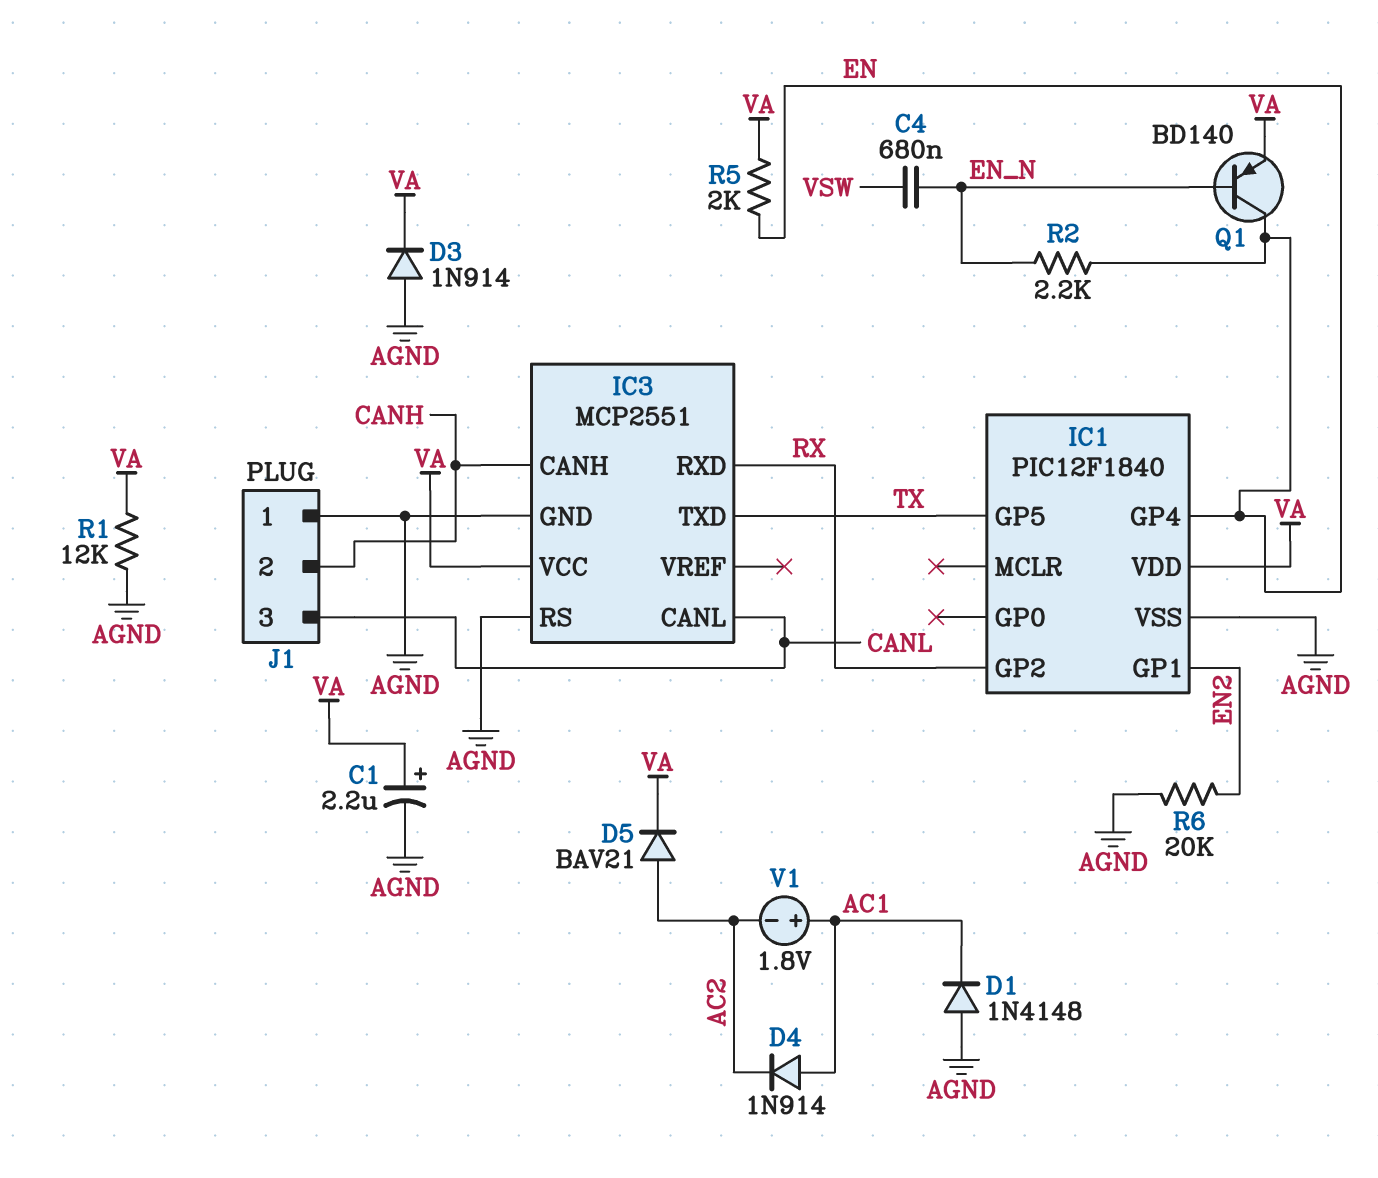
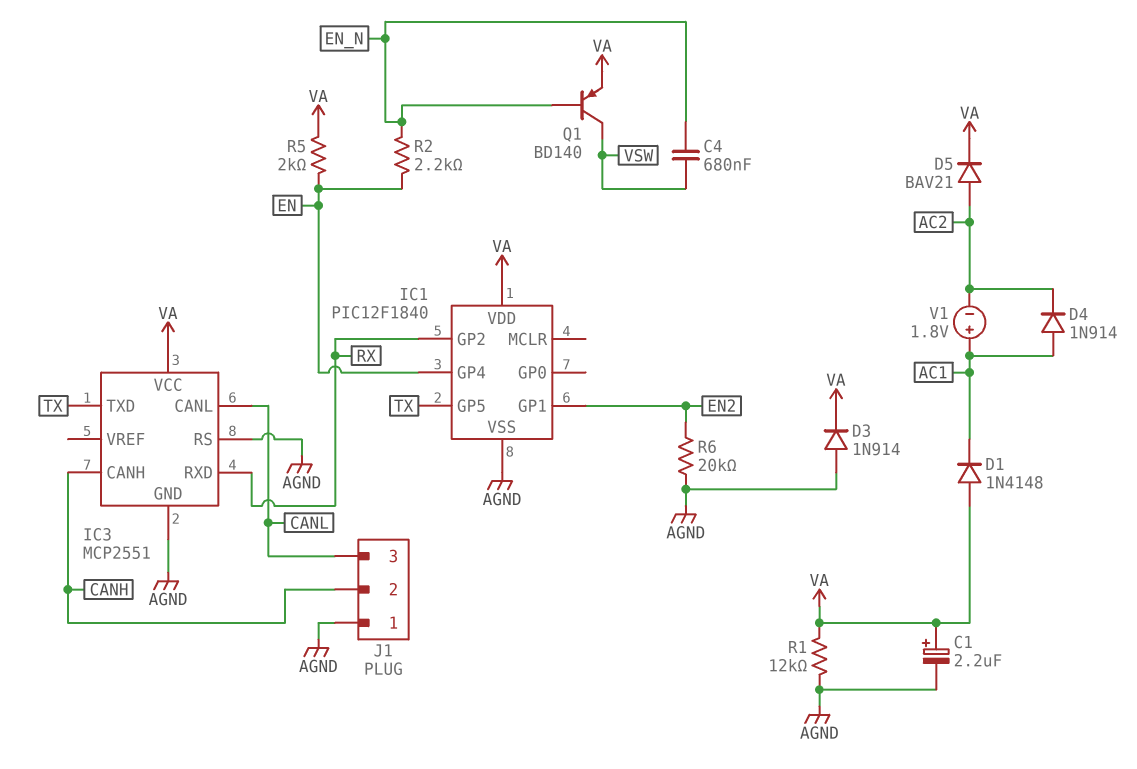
D1: diode 1N4148 (A AGND, K AC1) -> diode 1N4148 (A VA, K AC1)
Q1: PNP BD140 (B EN_N, C EN, E VA) -> PNP BD140 (B EN_N, C VSW, E VA)

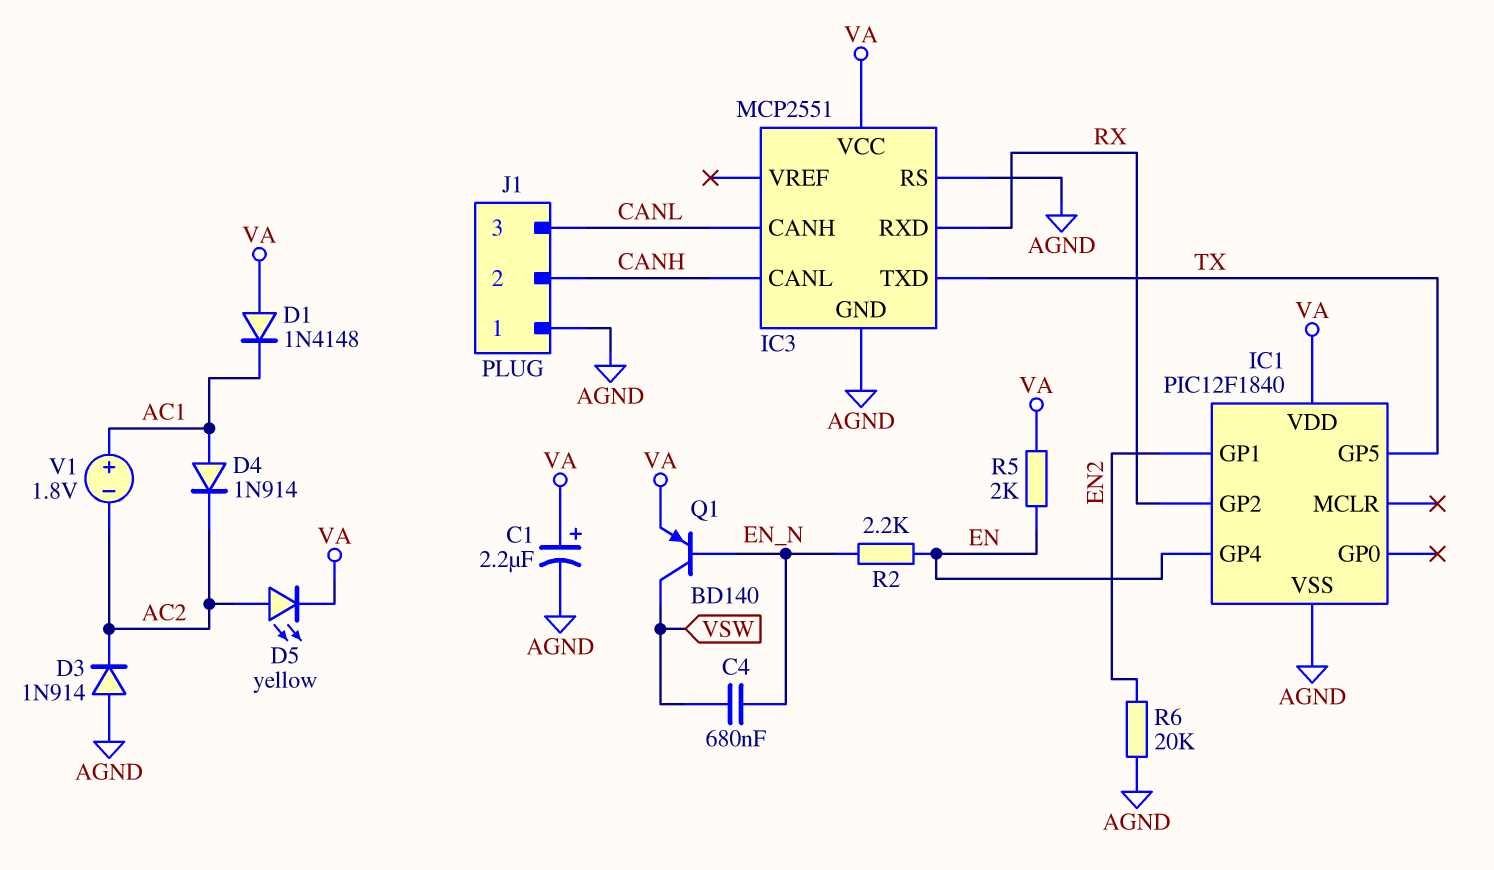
D3: diode 1N914 (A AGND, K VA) -> diode 1N914 (A AGND, K AC2)
D5: diode BAV21 (A AC2, K VA) -> LED yellow (A AC2, K VA)
IC3 pin CANH: CANH -> CANL
IC3 pin CANL: CANL -> CANH
R1: 12k (AGND, VA) -> none

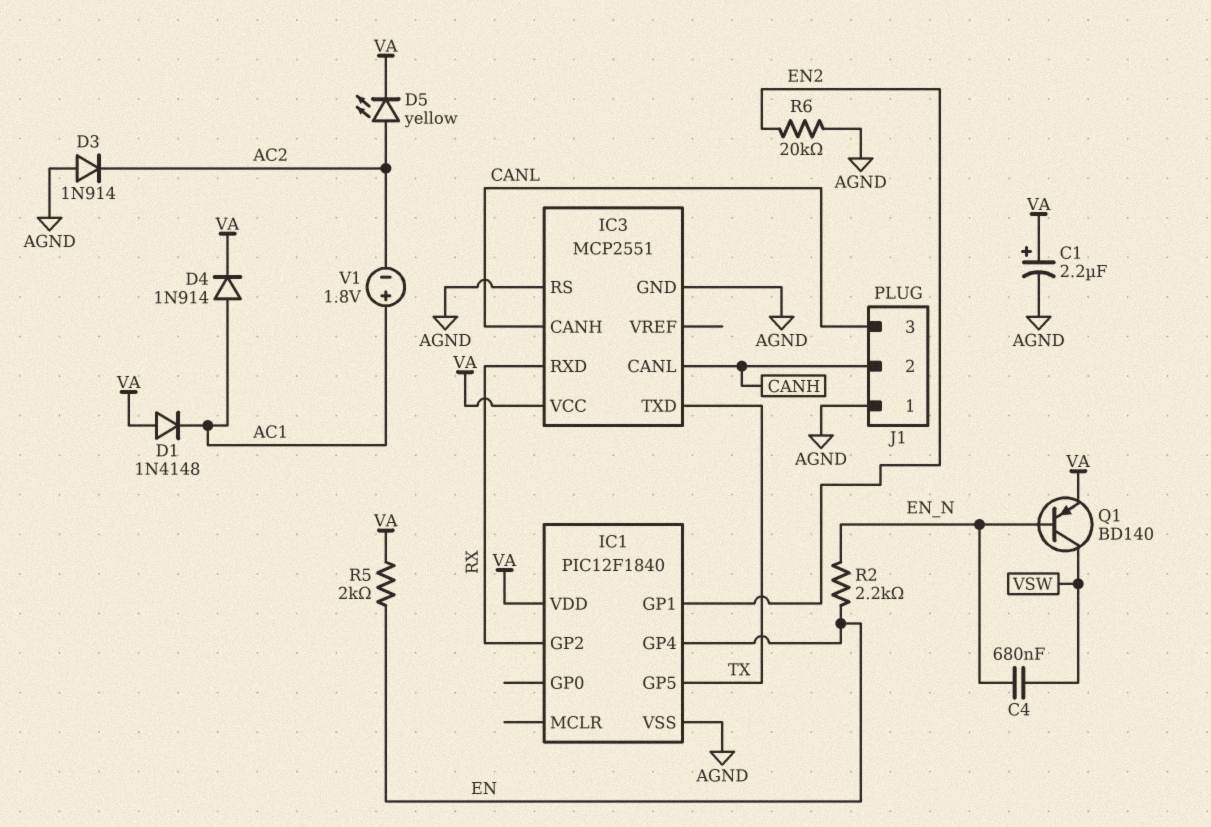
D4: diode 1N914 (A AC1, K AC2) -> diode 1N914 (A AC1, K VA)

